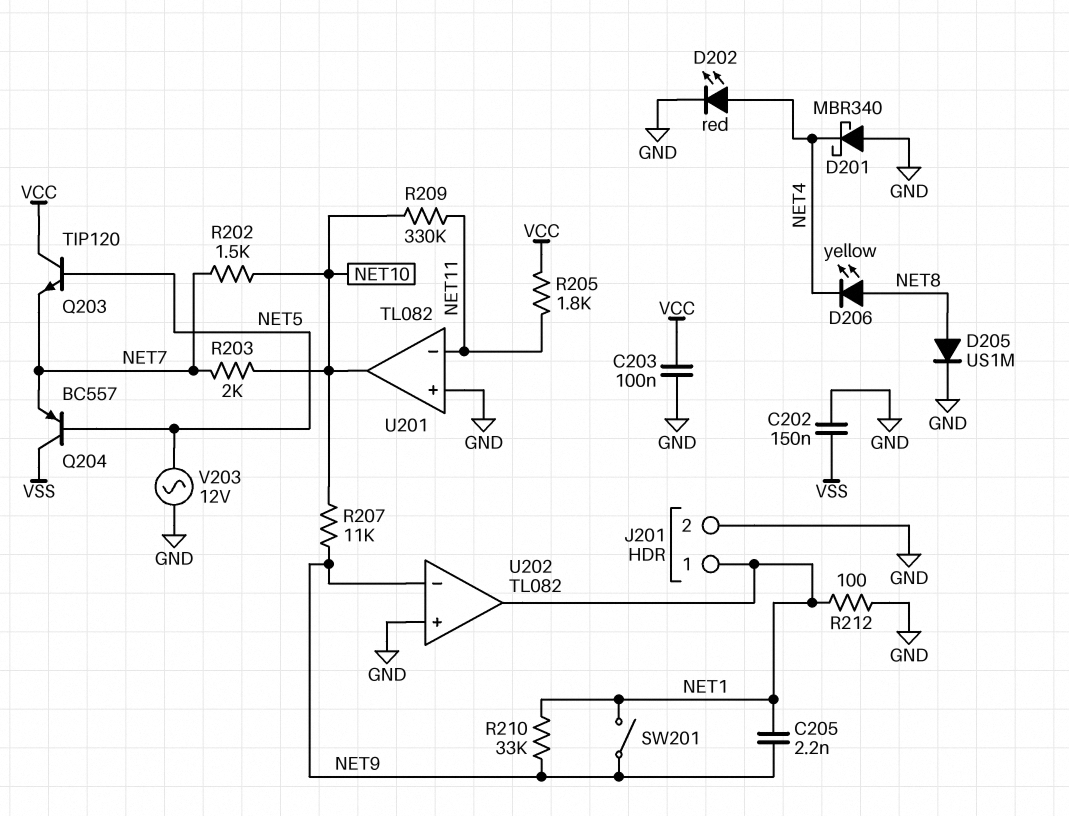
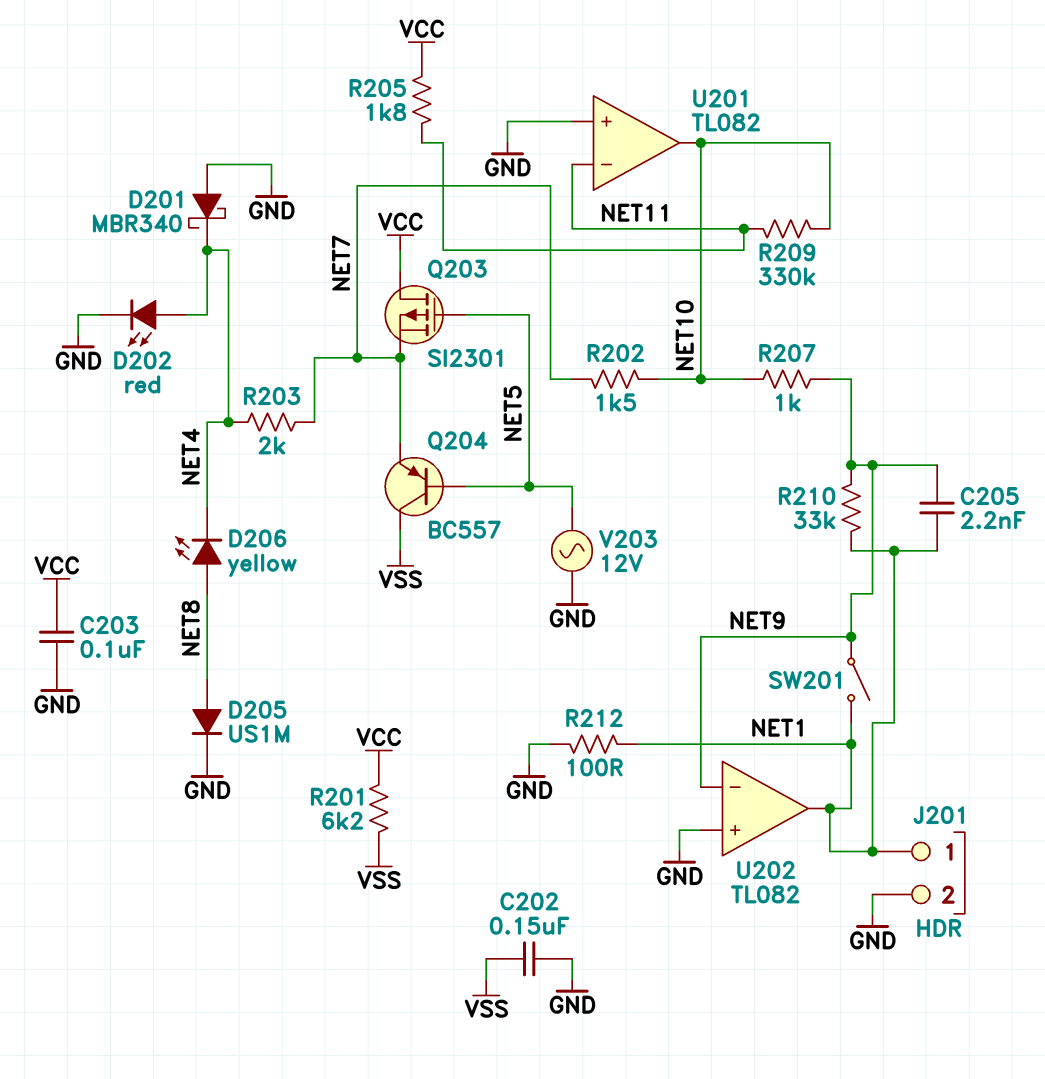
Q203: NPN TIP120 (B NET5, C VCC, E NET7) -> PMOS SI2301 (G NET5, D VCC, S NET7)
R201: none -> 6.2k (VCC, VSS)
R203: 2k (NET7, NET10) -> 2k (NET4, NET7)
R207: 11k (NET9, NET10) -> 1k (NET9, NET10)

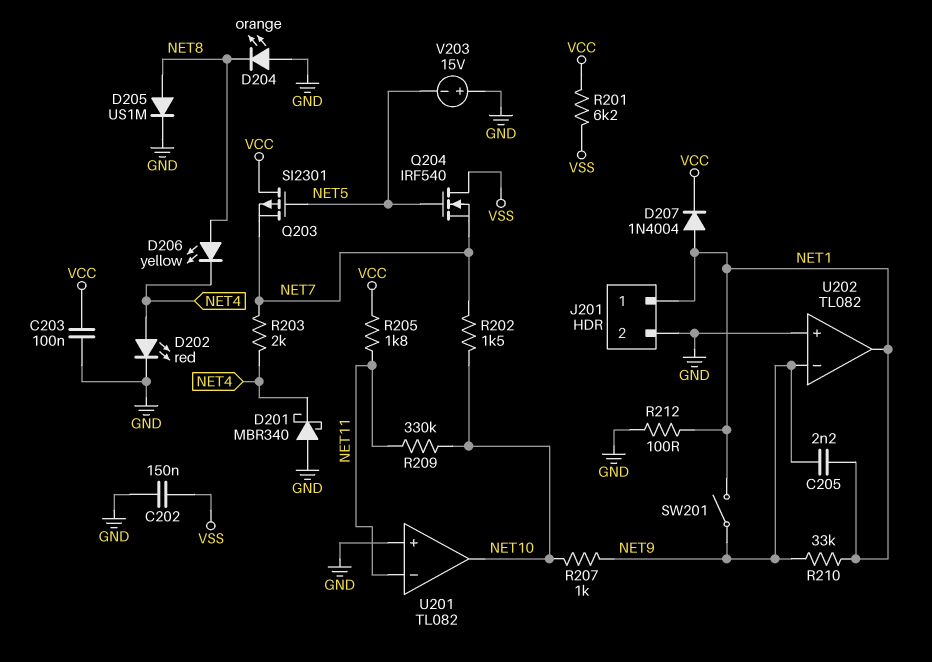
D204: none -> LED orange (A GND, K NET8)
D207: none -> diode 1N4004 (A NET1, K VCC)
Q204: PNP BC557 (B NET5, C VSS, E NET7) -> NMOS IRF540 (G NET5, D VSS, S NET7)
V203: AC 12V (GND, NET5) -> 15V (plus GND, minus NET5)

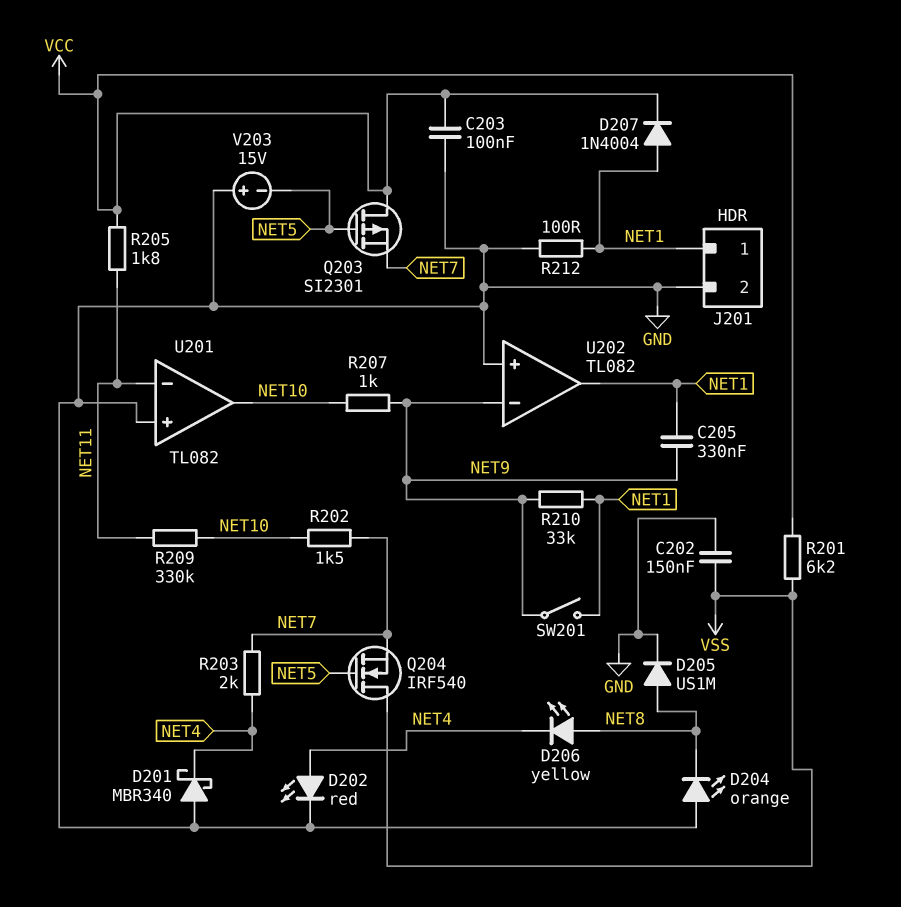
C205: 2.2nF (NET1, NET9) -> 330nF (NET1, NET9)

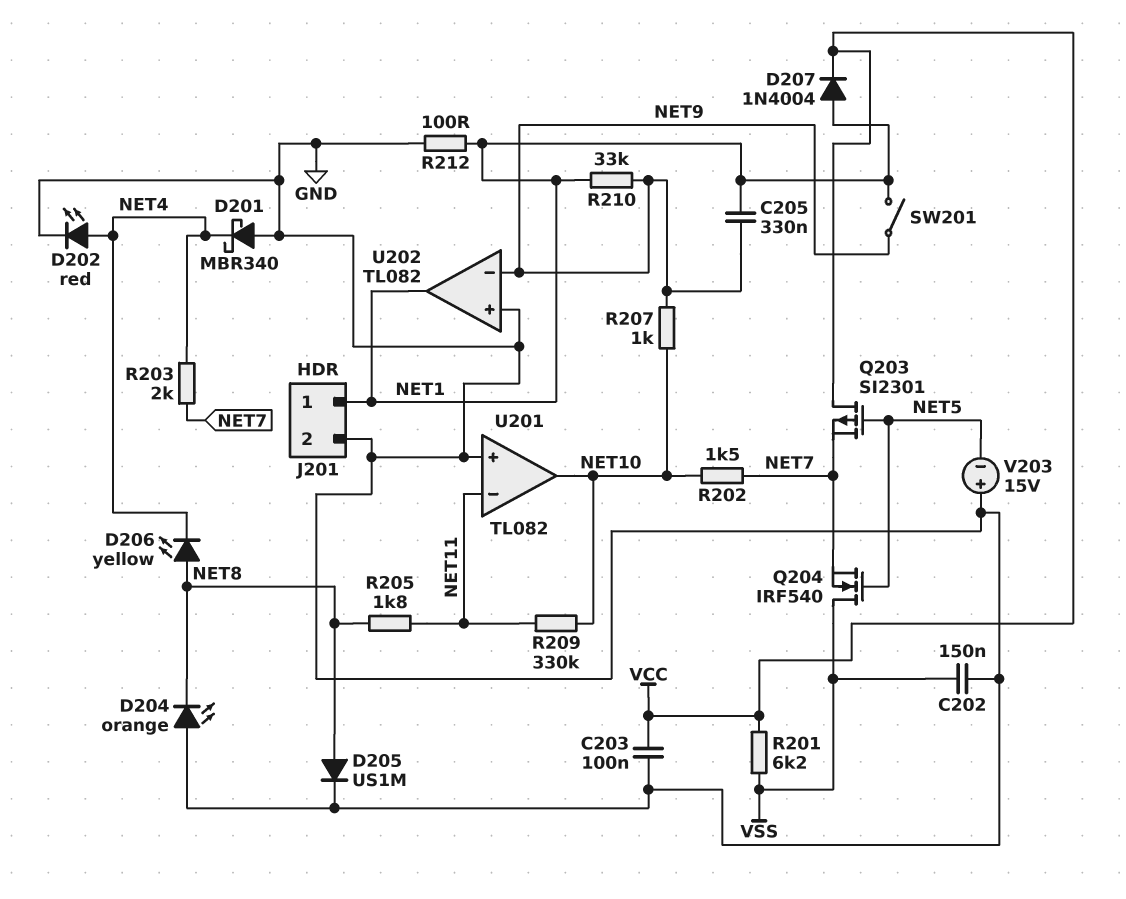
R205: 1.8k (NET11, VCC) -> 1.8k (NET8, NET11)

